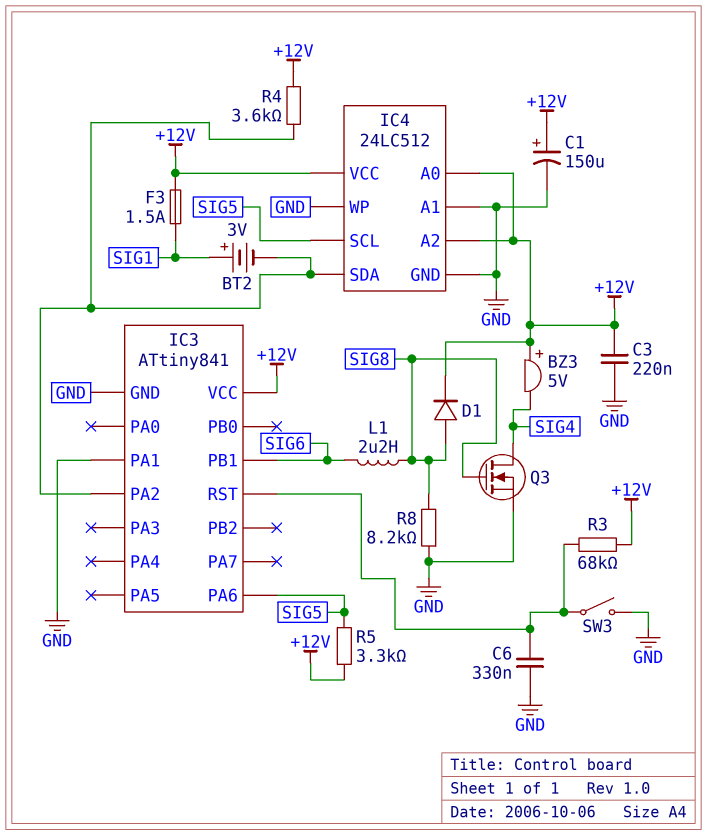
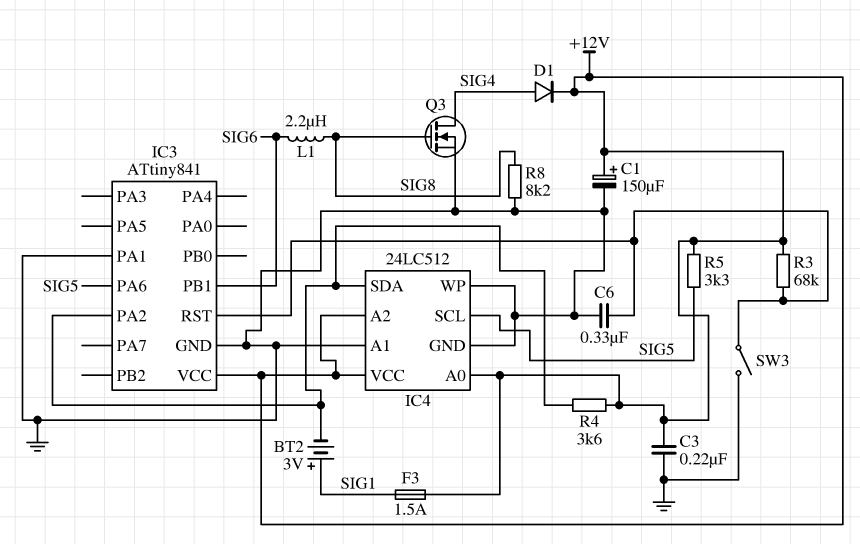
BZ3: buzzer 5V (plus +12V, minus SIG4) -> none
D1: diode (A SIG8, K +12V) -> diode (A SIG4, K +12V)

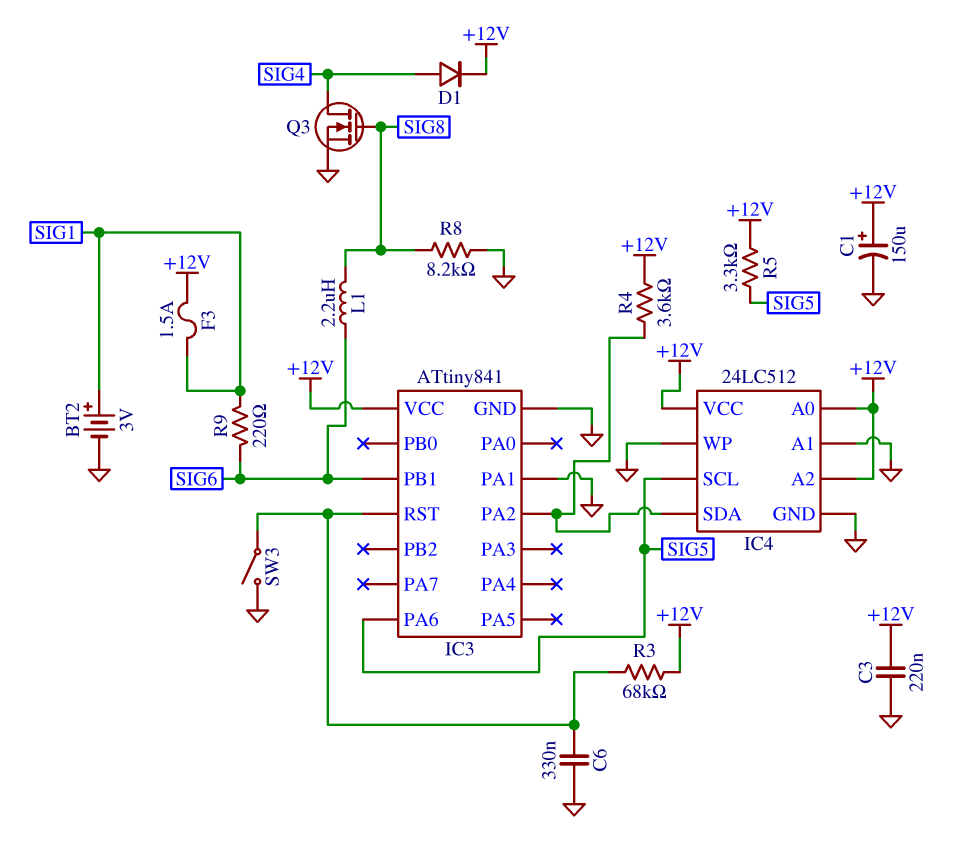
BT2: 3V (plus SIG1, minus IC3/PA2) -> 3V (plus SIG1, minus GND)
R9: none -> 220 (SIG1, SIG6)

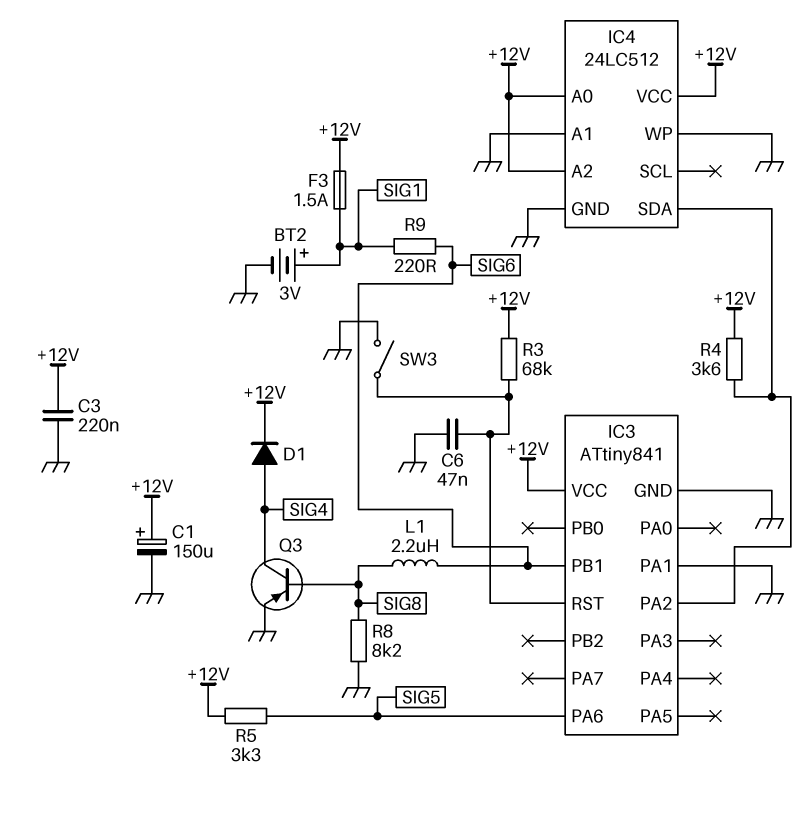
C6: 330nF (GND, IC3/RST) -> 47nF (GND, IC3/RST)
IC4 pin SCL: SIG5 -> none
Q3: NMOS (G SIG8, D SIG4, S GND) -> PNP (B SIG8, C SIG4, E GND)

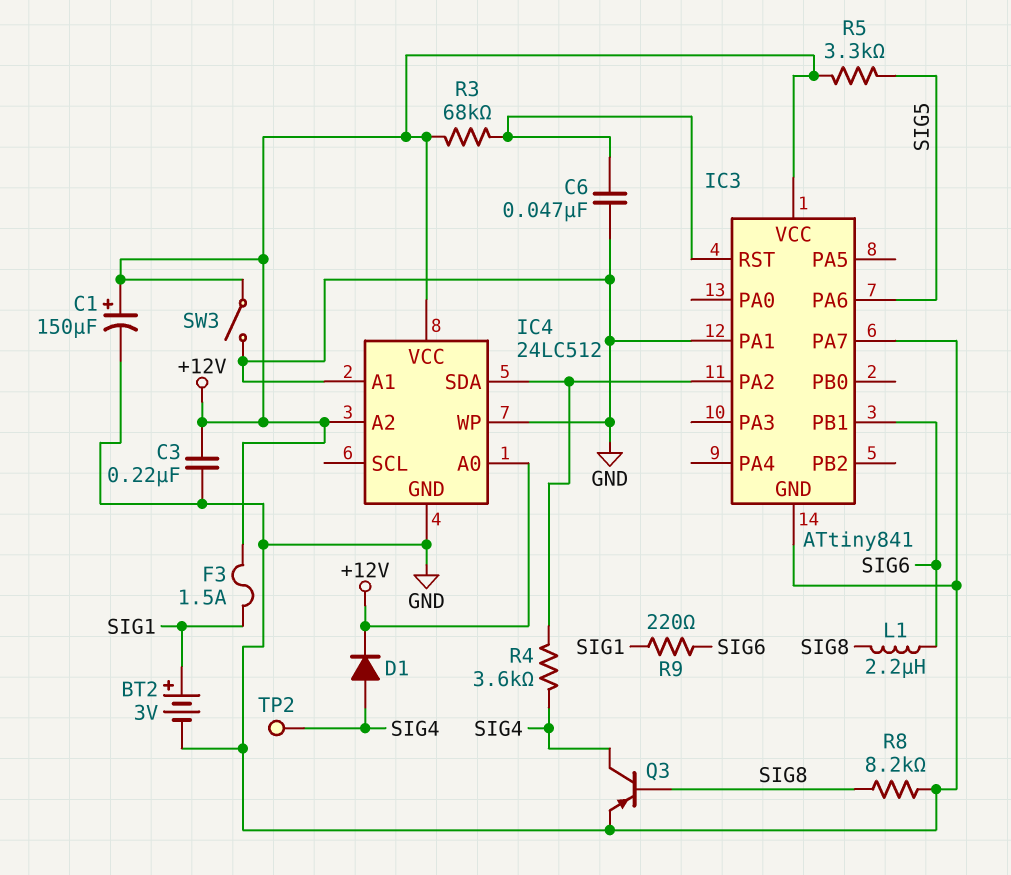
IC3 pin PA7: none -> GND
R4: 3.6k (+12V, IC3/PA2) -> 3.6k (IC3/PA2, SIG4)
SW3: switch (GND, IC3/RST) -> switch (+12V, GND)
TP2: none -> test point (SIG4)

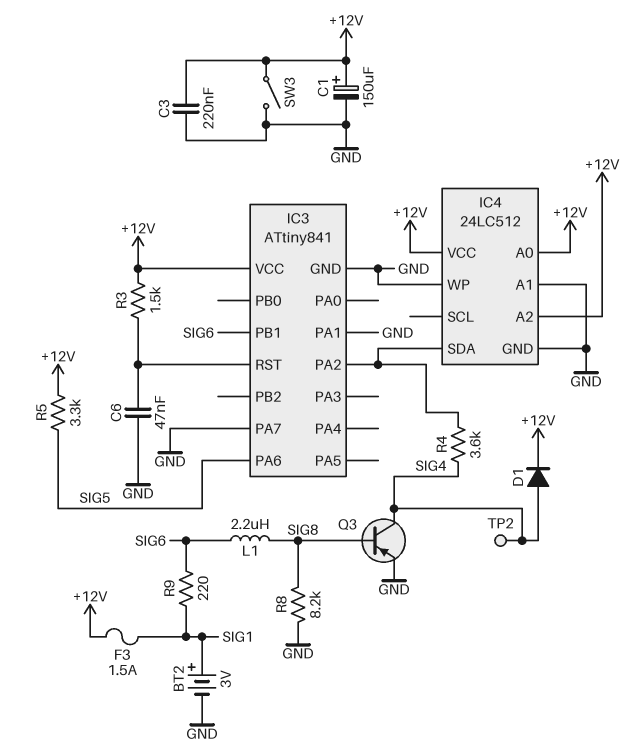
R3: 68k (+12V, IC3/RST) -> 1.5k (+12V, IC3/RST)

